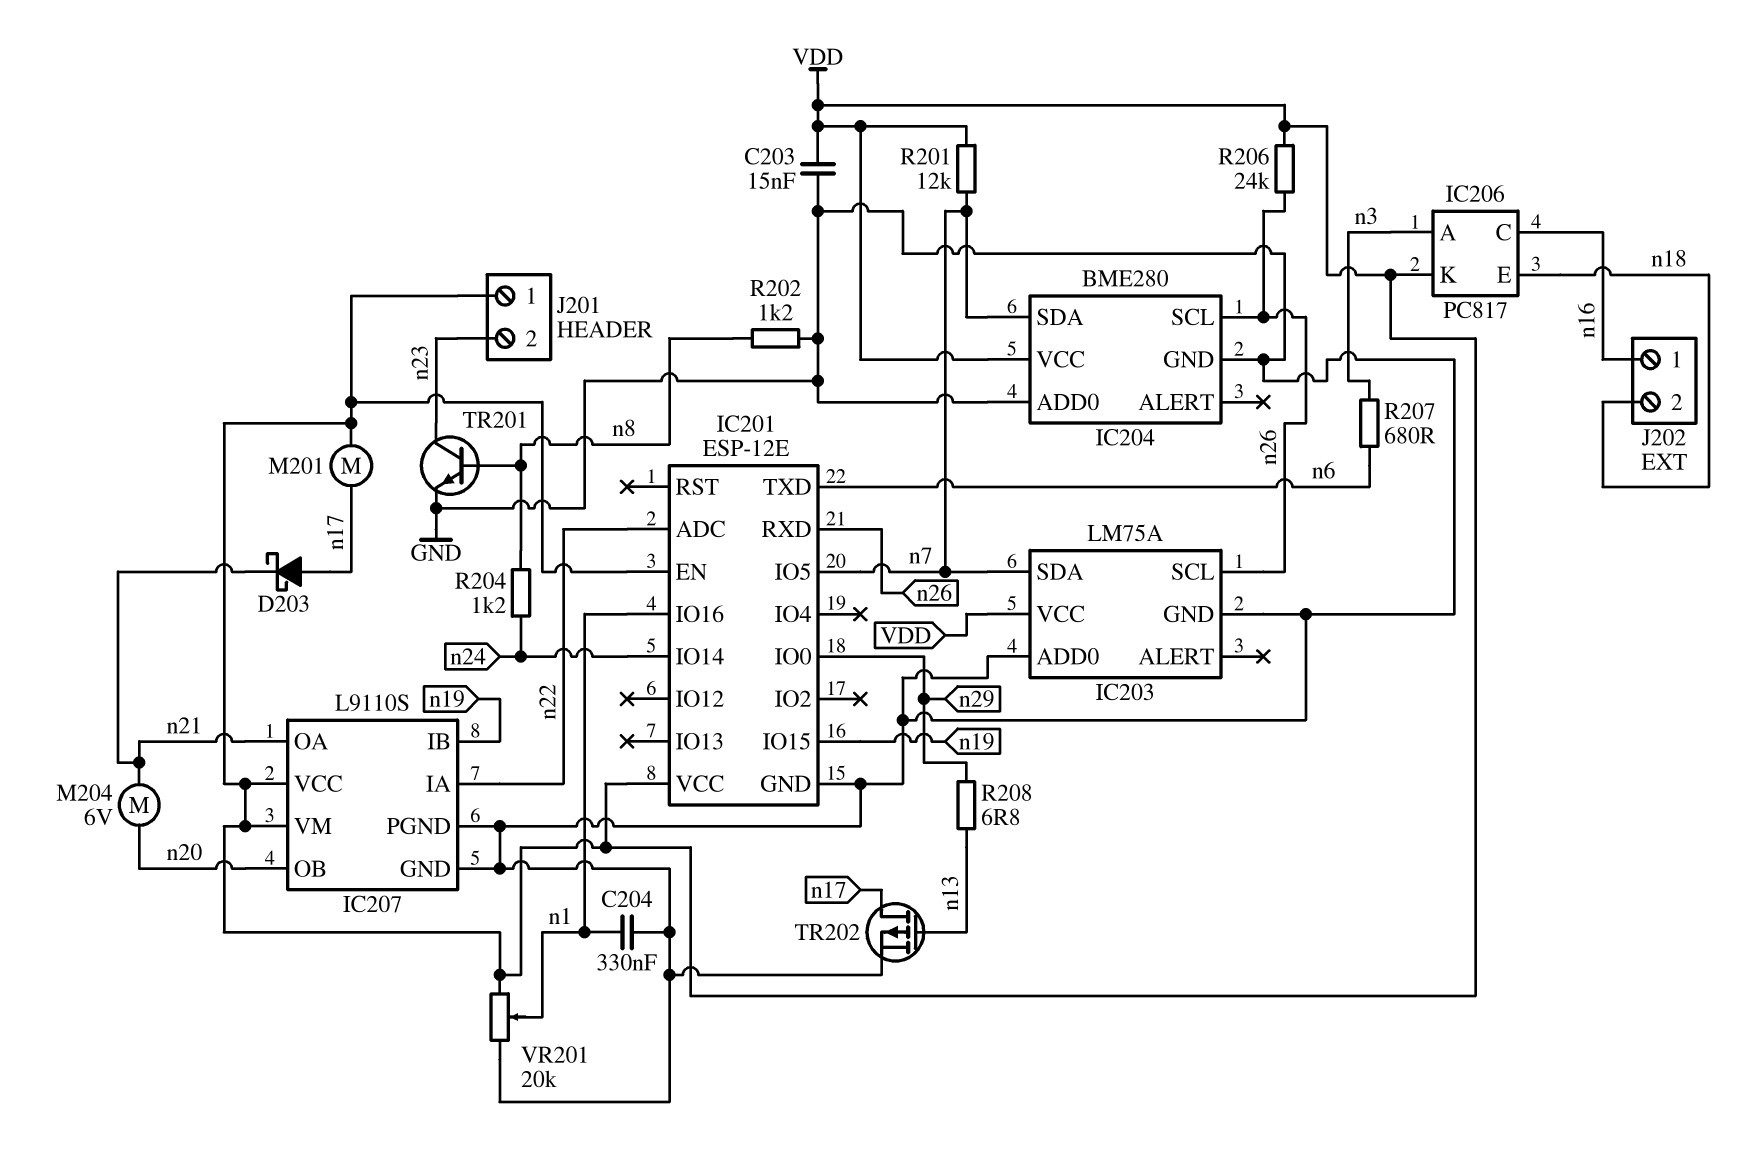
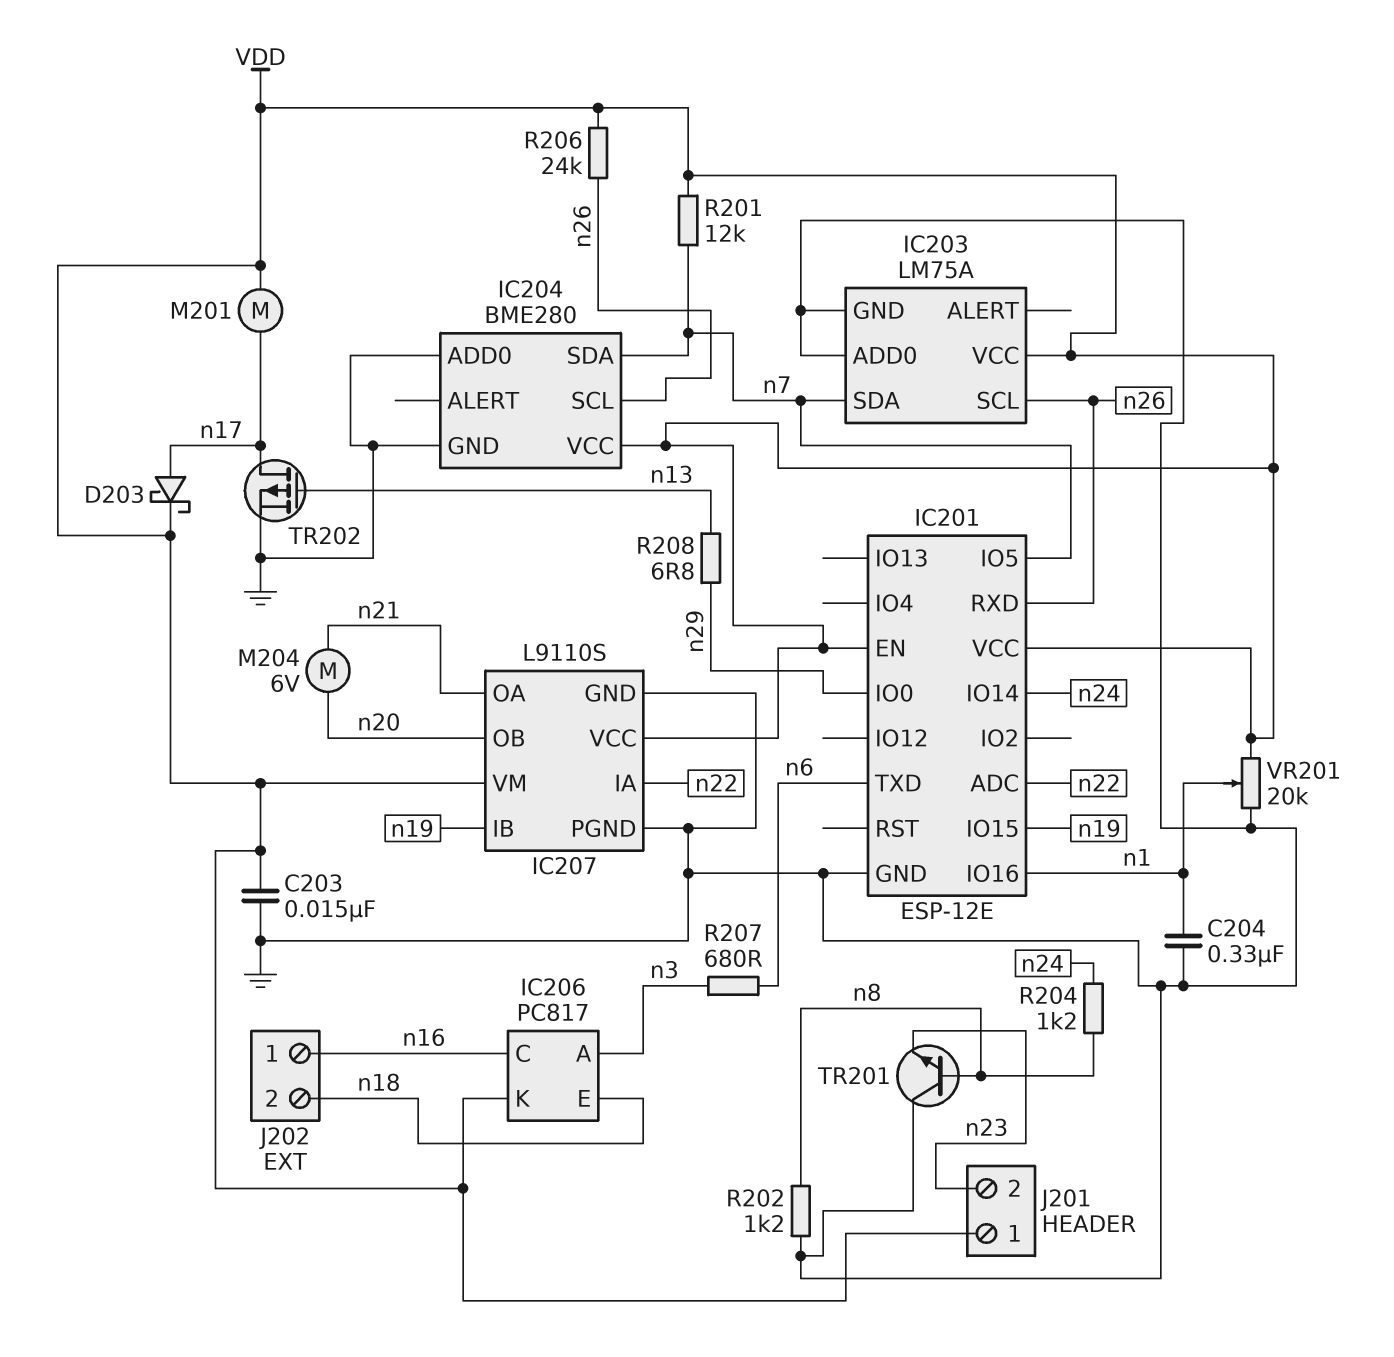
D203: schottky (A n17, K n21) -> schottky (A n17, K VDD)
TR201: NPN (B n8, C n23, E GND) -> NPN (B n8, C GND, E n23)

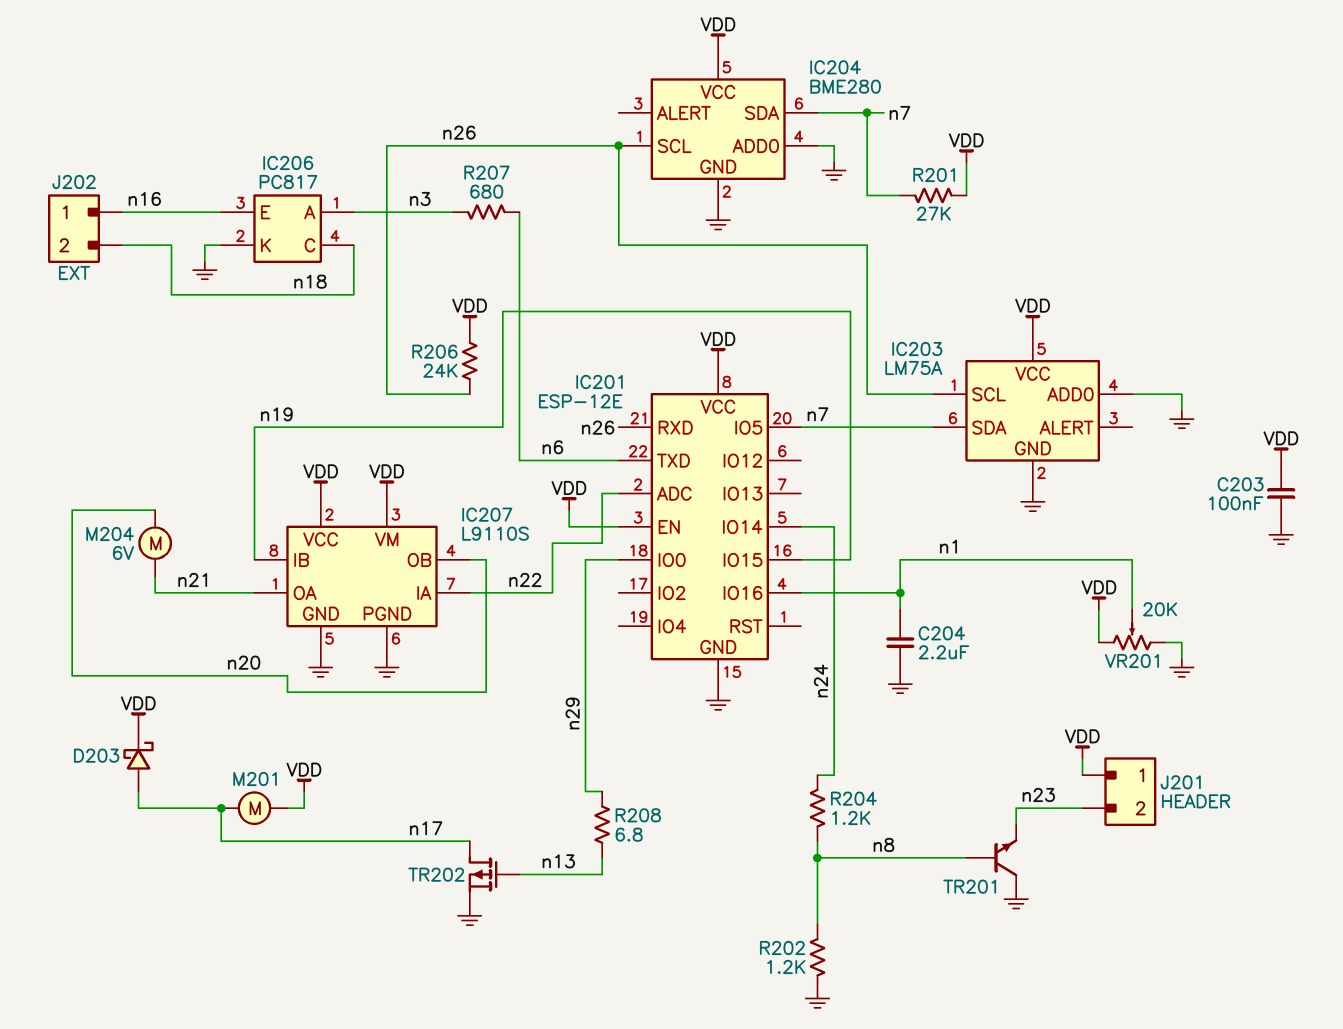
C203: 15nF (GND, VDD) -> 100nF (GND, VDD)
C204: 330nF (GND, n1) -> 2.2uF (GND, n1)
IC206 pin C: n16 -> n18
IC206 pin E: n18 -> n16
IC206 pin K: VDD -> GND
R201: 12k (VDD, n7) -> 27k (VDD, n7)

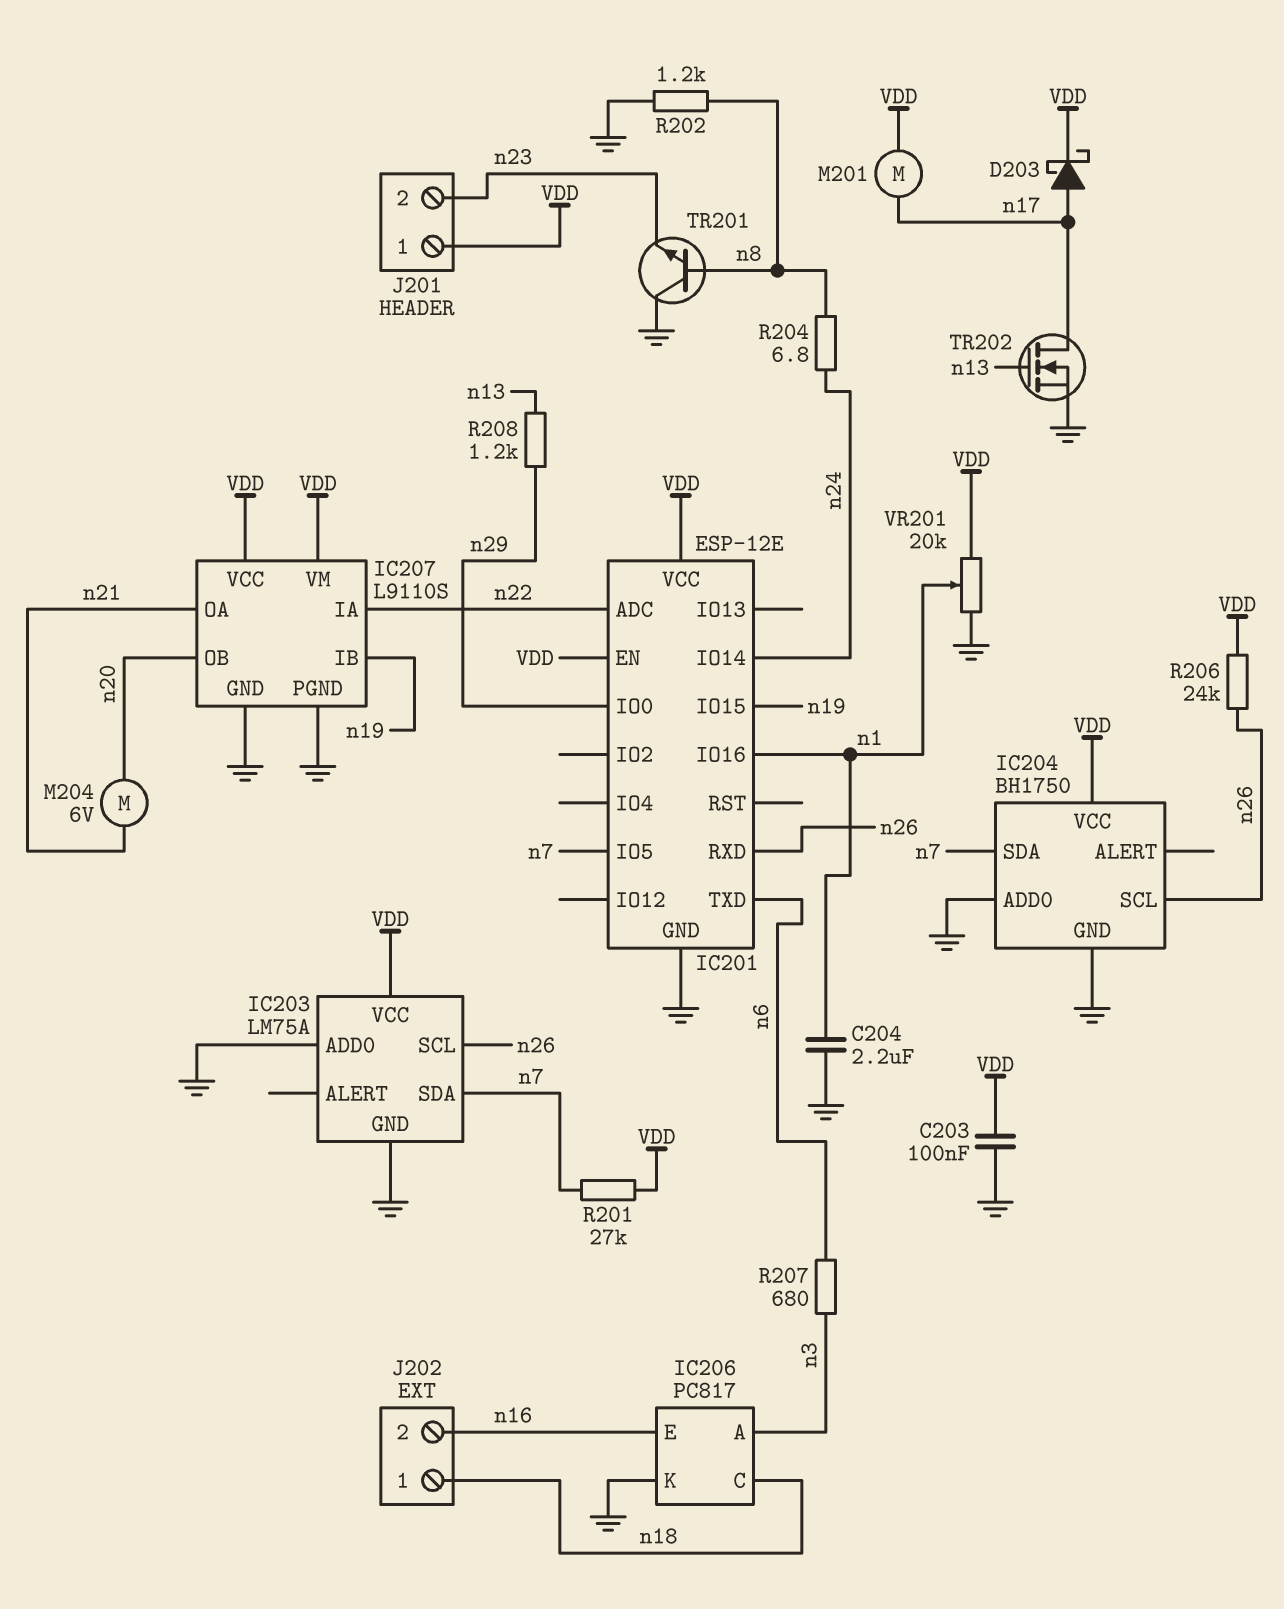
IC204: BME280 -> BH1750
J202 pin 1: n16 -> n18
J202 pin 2: n18 -> n16
R204: 1.2k (n8, n24) -> 6.8 (n8, n24)
R208: 6.8 (n13, n29) -> 1.2k (n13, n29)
TR202: PMOS (G n13, D n17, S GND) -> NMOS (G n13, D n17, S GND)

